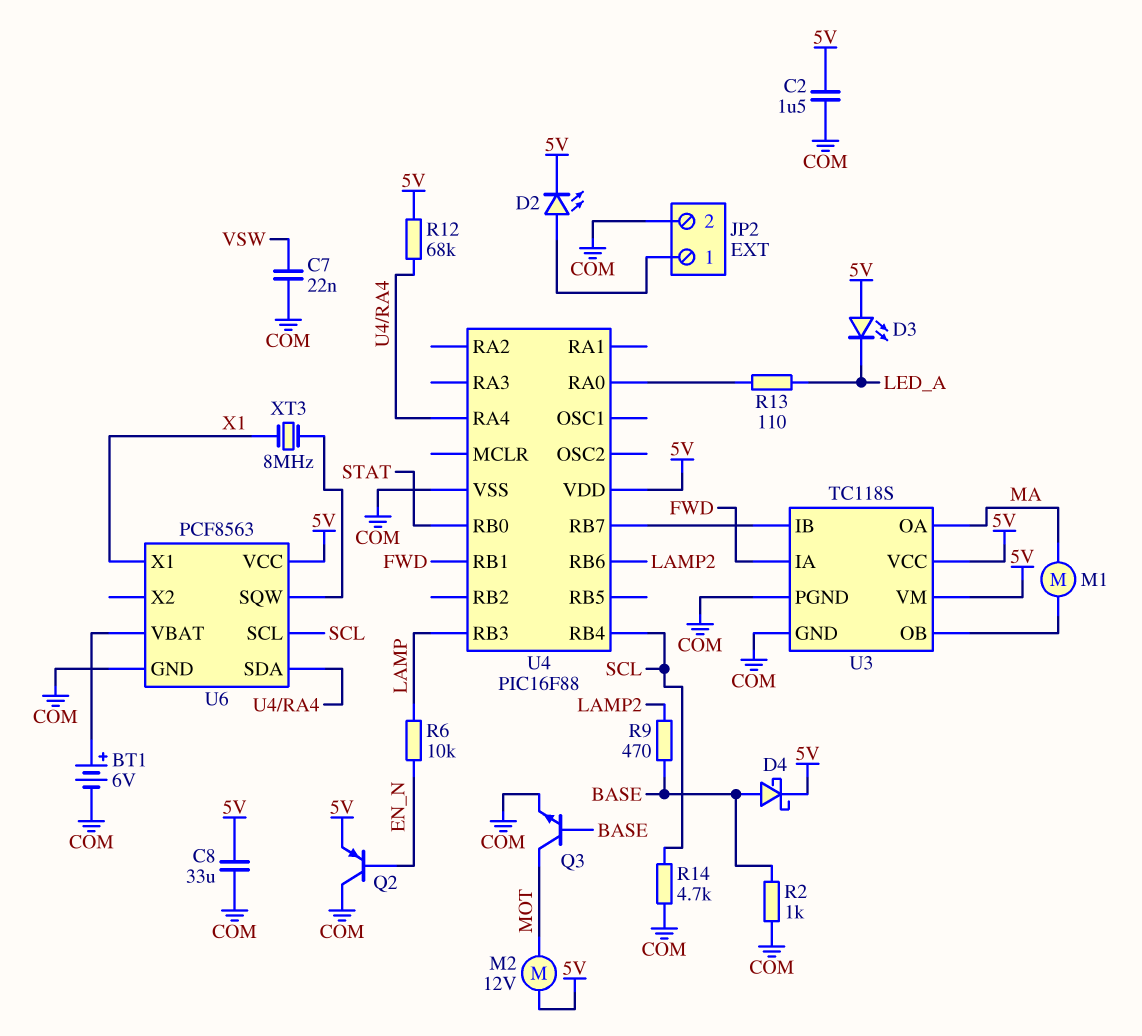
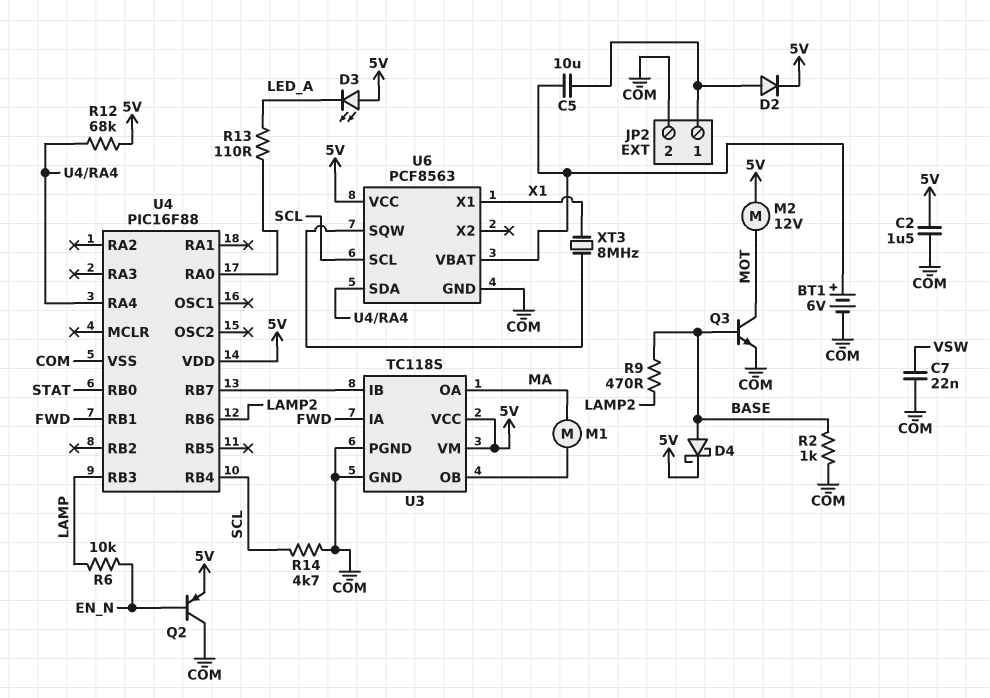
C5: none -> 10uF (JP2/1, U6/VBAT)
C8: 33uF (5V, COM) -> none
D2: LED (A JP2/1, K 5V) -> diode (A JP2/1, K 5V)

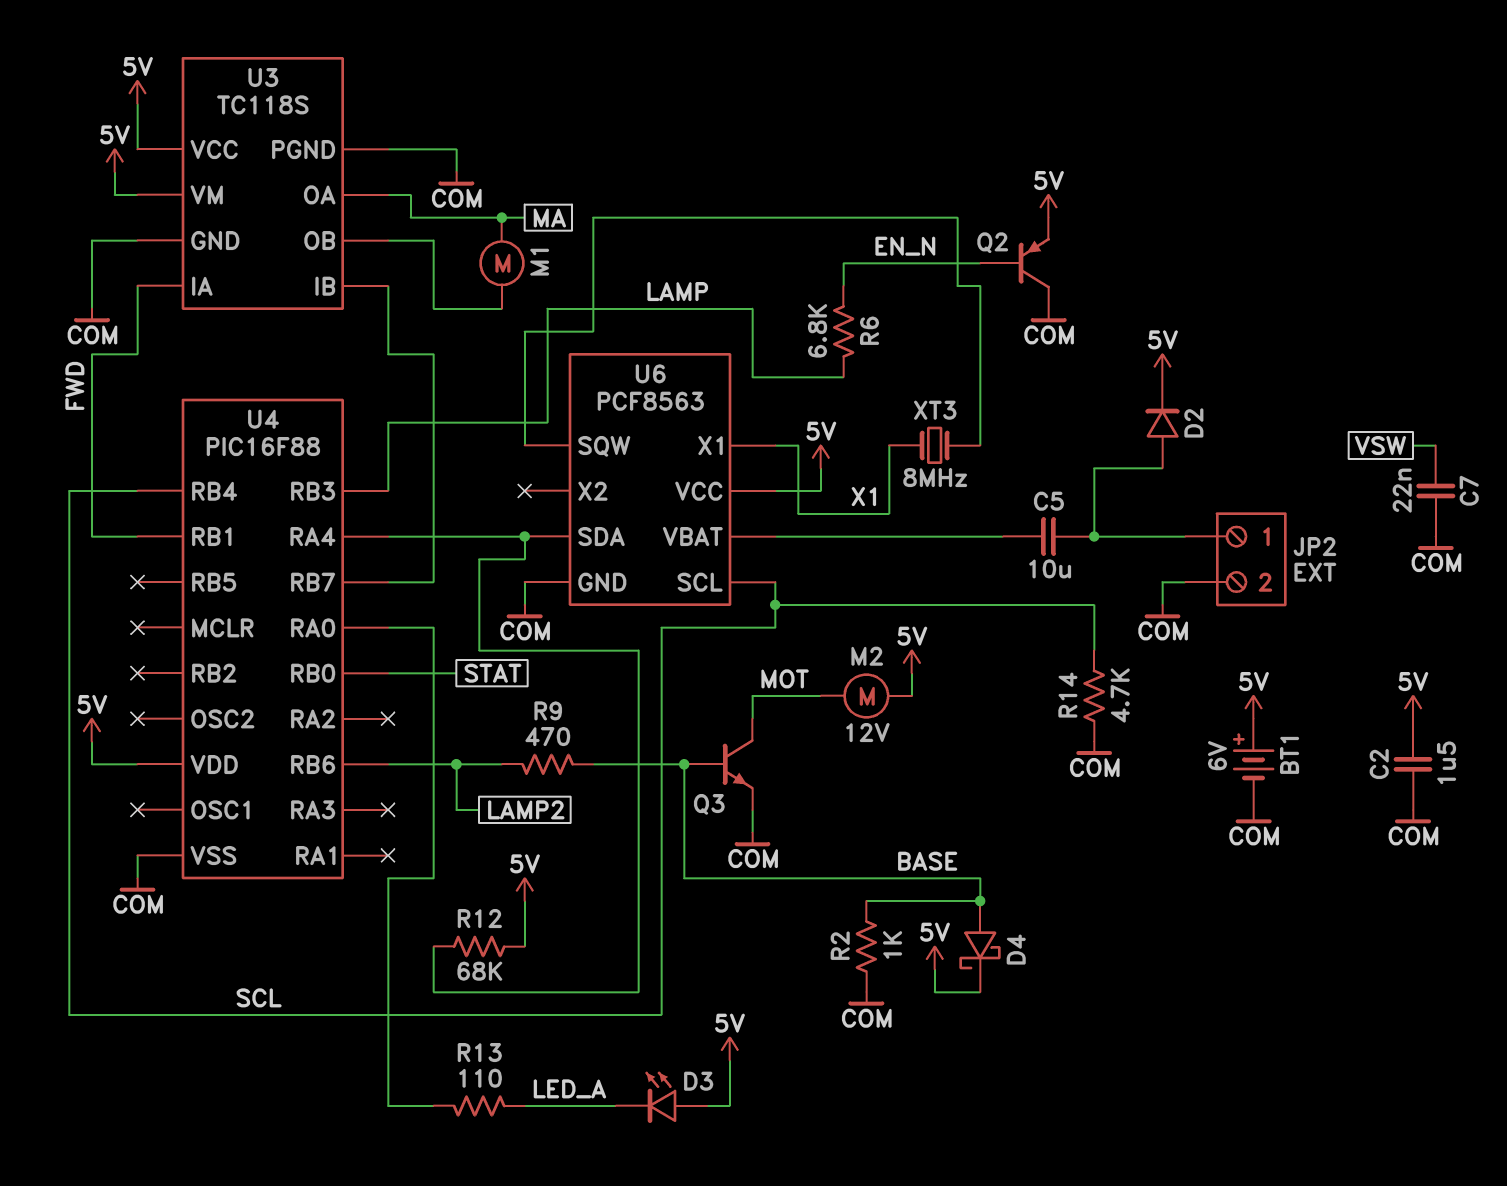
BT1: 6V (plus U6/VBAT, minus COM) -> 6V (plus 5V, minus COM)
R6: 10k (EN_N, LAMP) -> 6.8k (EN_N, LAMP)

